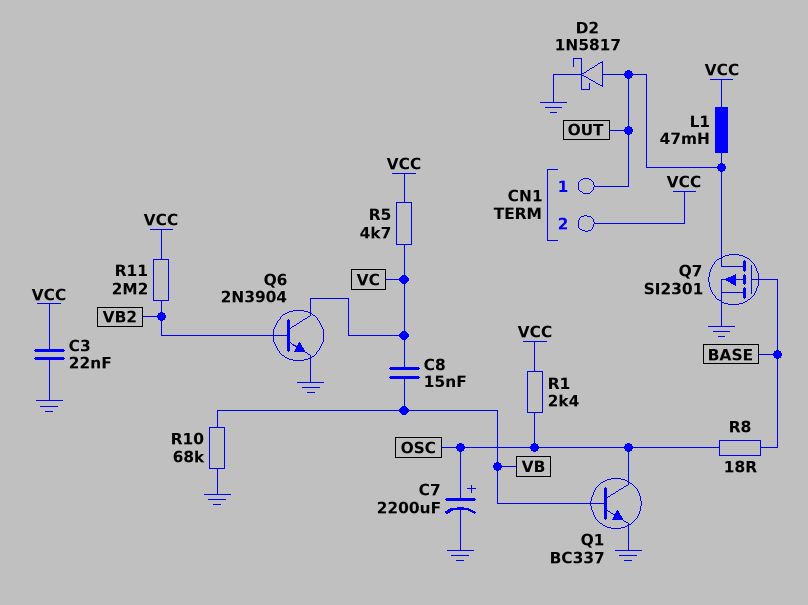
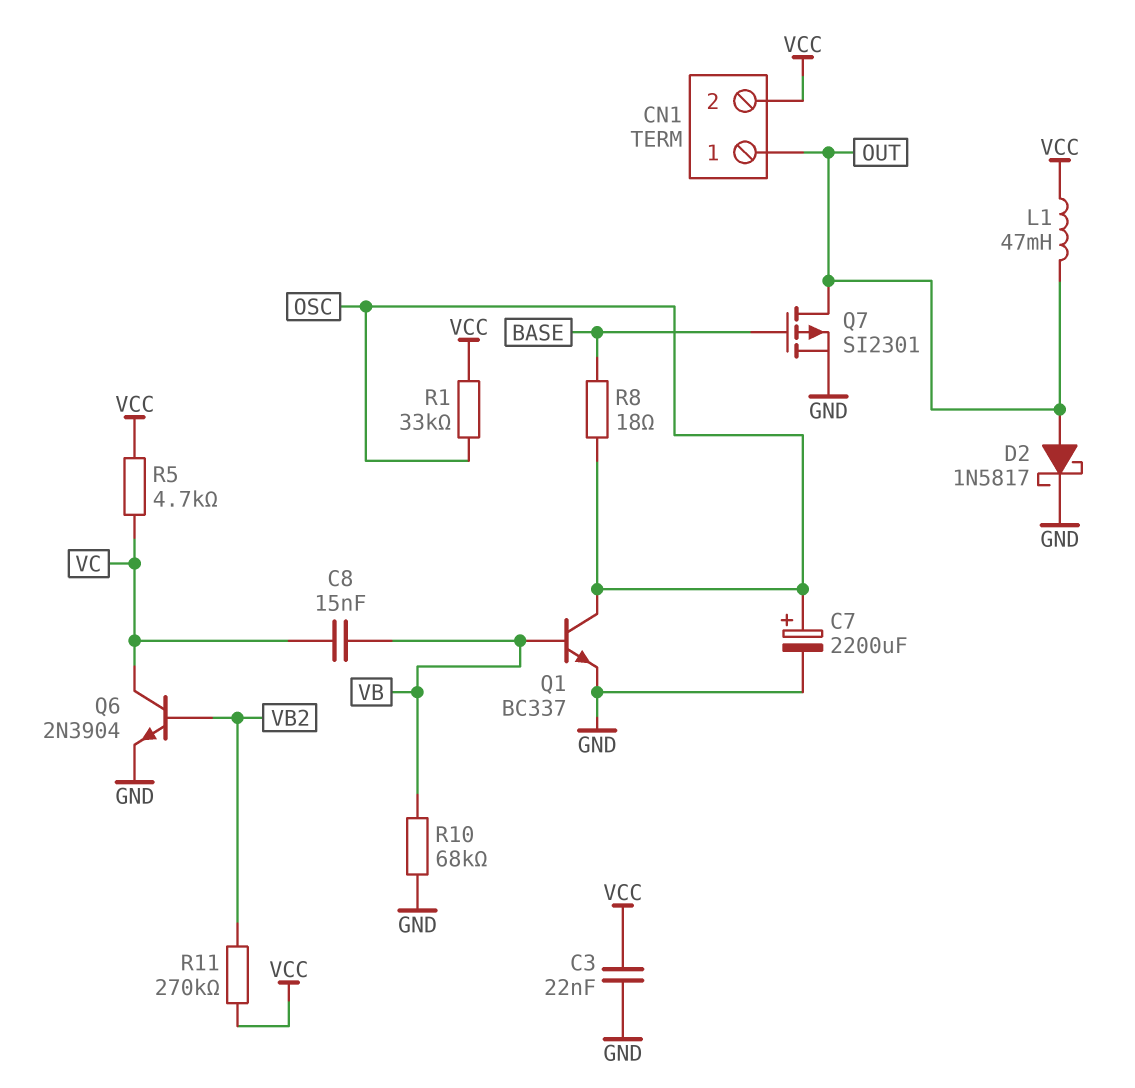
R1: 2.4k (OSC, VCC) -> 33k (OSC, VCC)
R11: 2.2M (VB2, VCC) -> 270k (VB2, VCC)

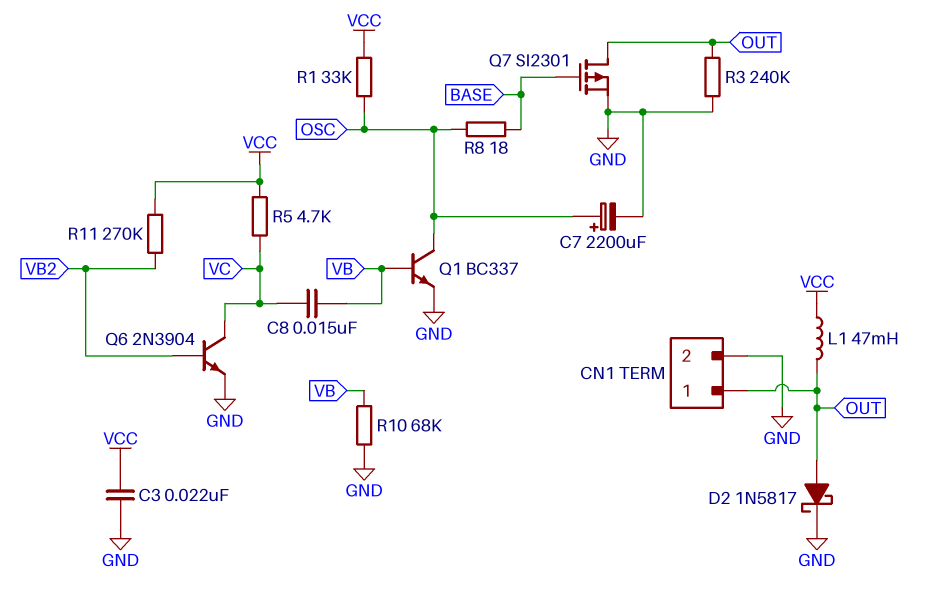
CN1 pin 2: VCC -> GND
R3: none -> 240k (GND, OUT)

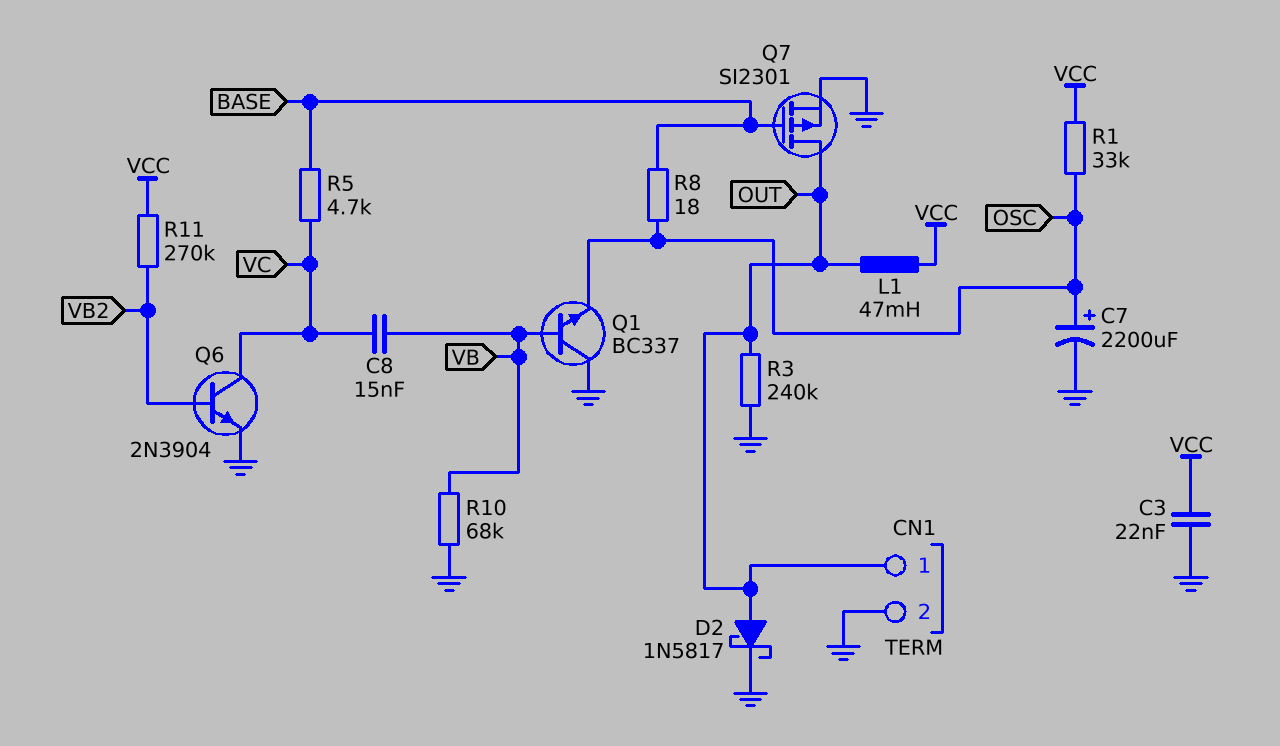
Q1: NPN BC337 (B VB, C OSC, E GND) -> NPN BC337 (B VB, C GND, E OSC)
R5: 4.7k (VC, VCC) -> 4.7k (BASE, VC)

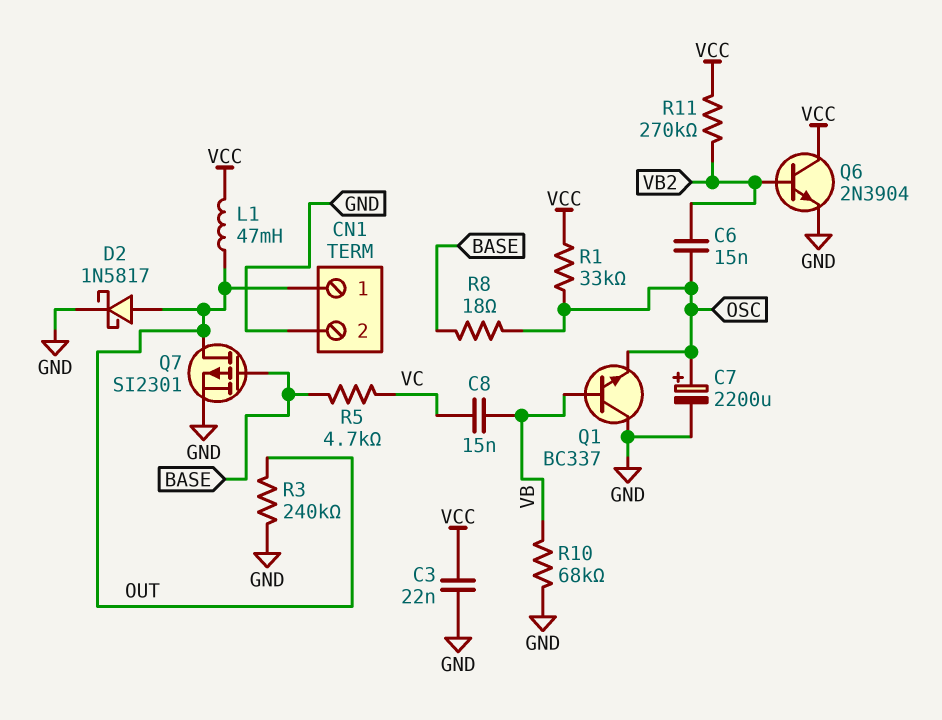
C6: none -> 15nF (OSC, VB2)
Q6: NPN 2N3904 (B VB2, C VC, E GND) -> NPN 2N3904 (B VB2, C VCC, E GND)

